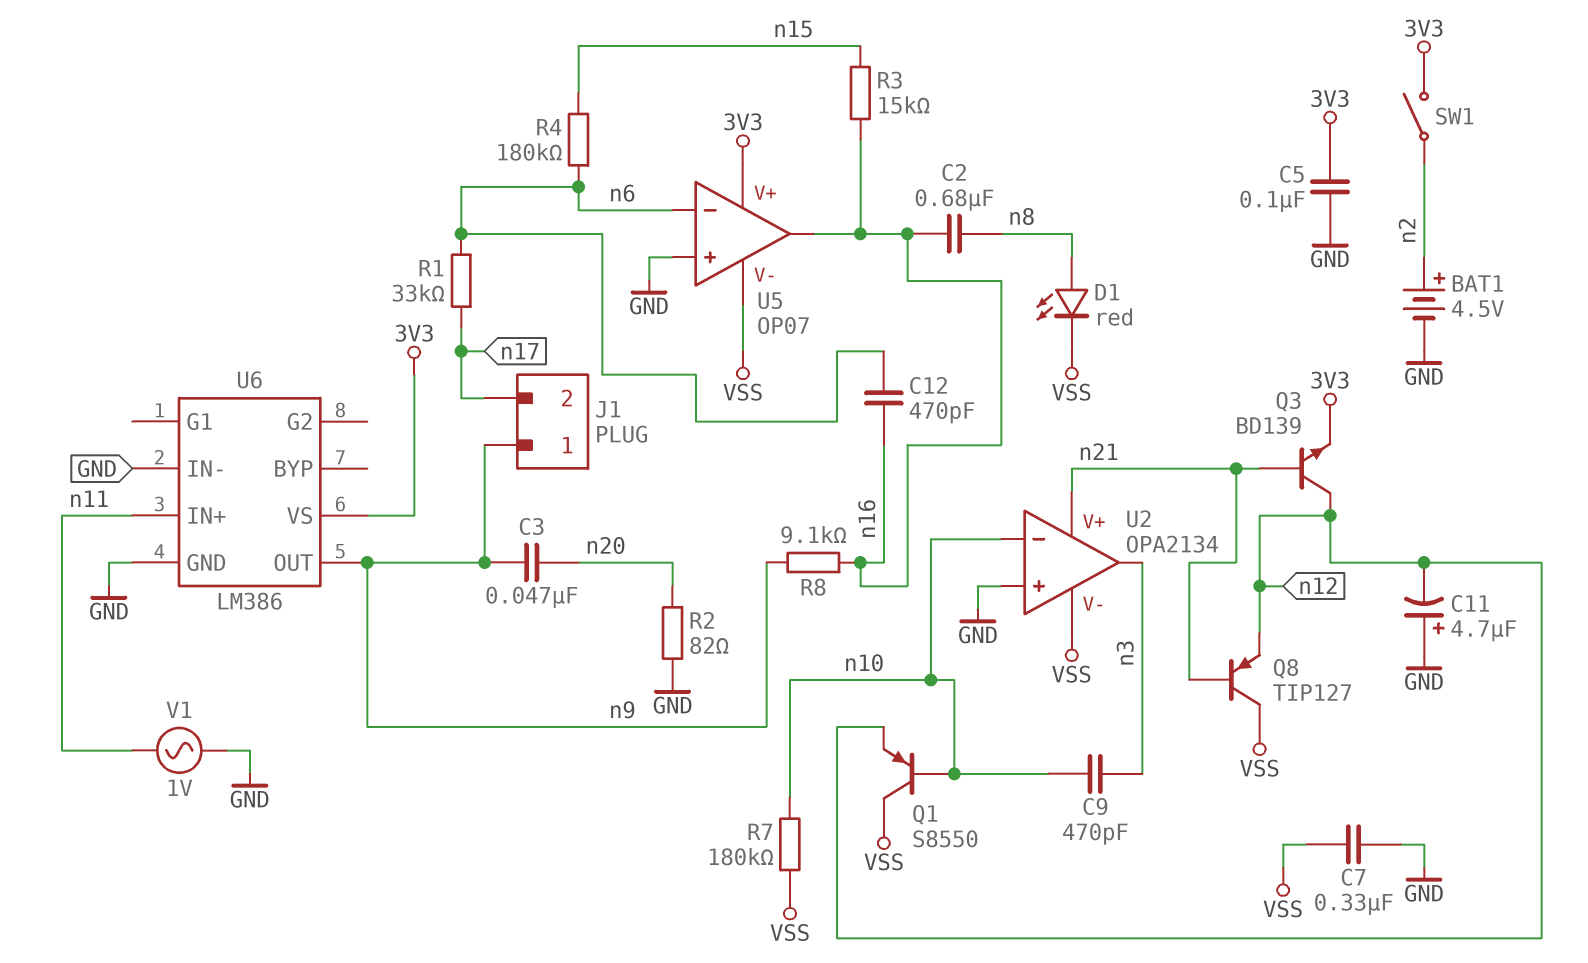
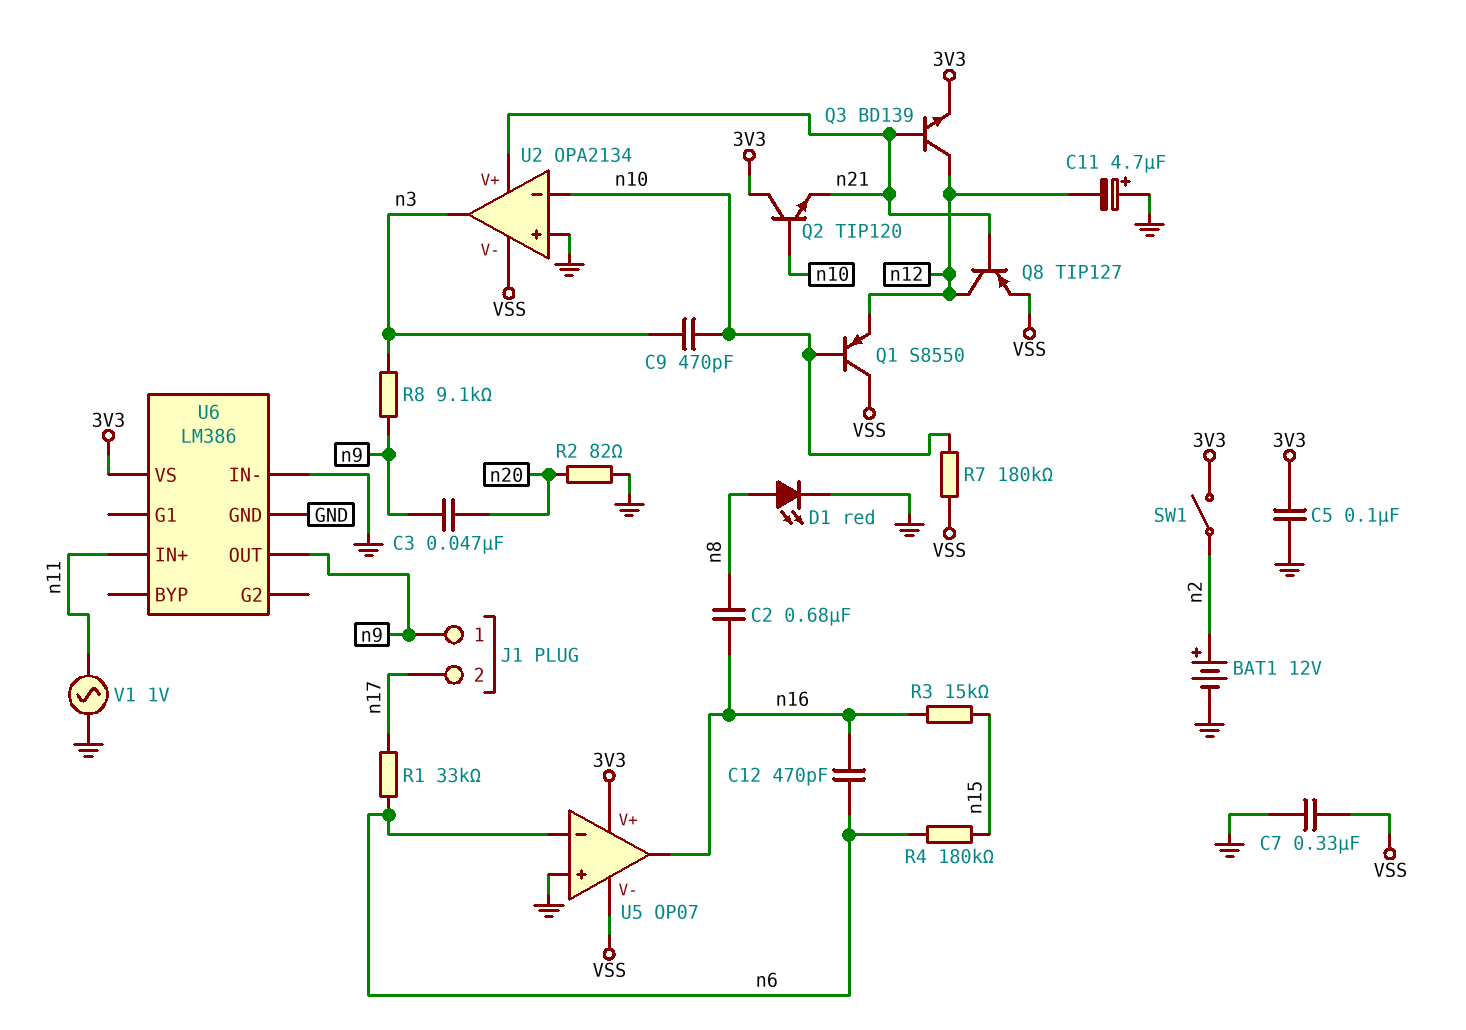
BAT1: 4.5V (plus n2, minus GND) -> 12V (plus n2, minus GND)
D1: LED red (A n8, K VSS) -> LED red (A n8, K GND)
Q2: none -> NPN TIP120 (B n10, C 3V3, E n21)
Q8: PNP TIP127 (B n21, C VSS, E n12) -> PNP TIP127 (B n21, C n12, E VSS)
R8: 9.1k (n9, n16) -> 9.1k (n3, n9)

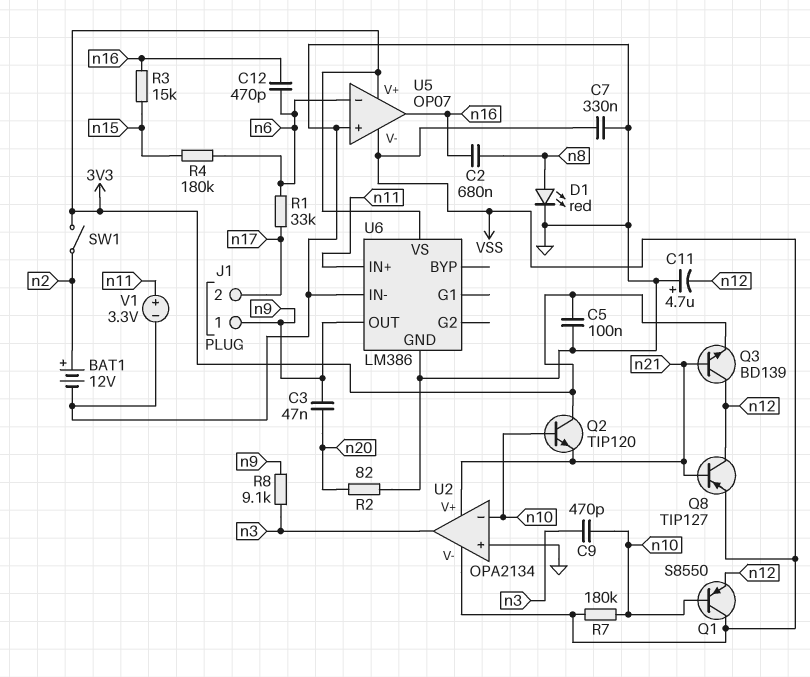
V1: AC 1V (GND, n11) -> 3.3V (plus n11, minus GND)

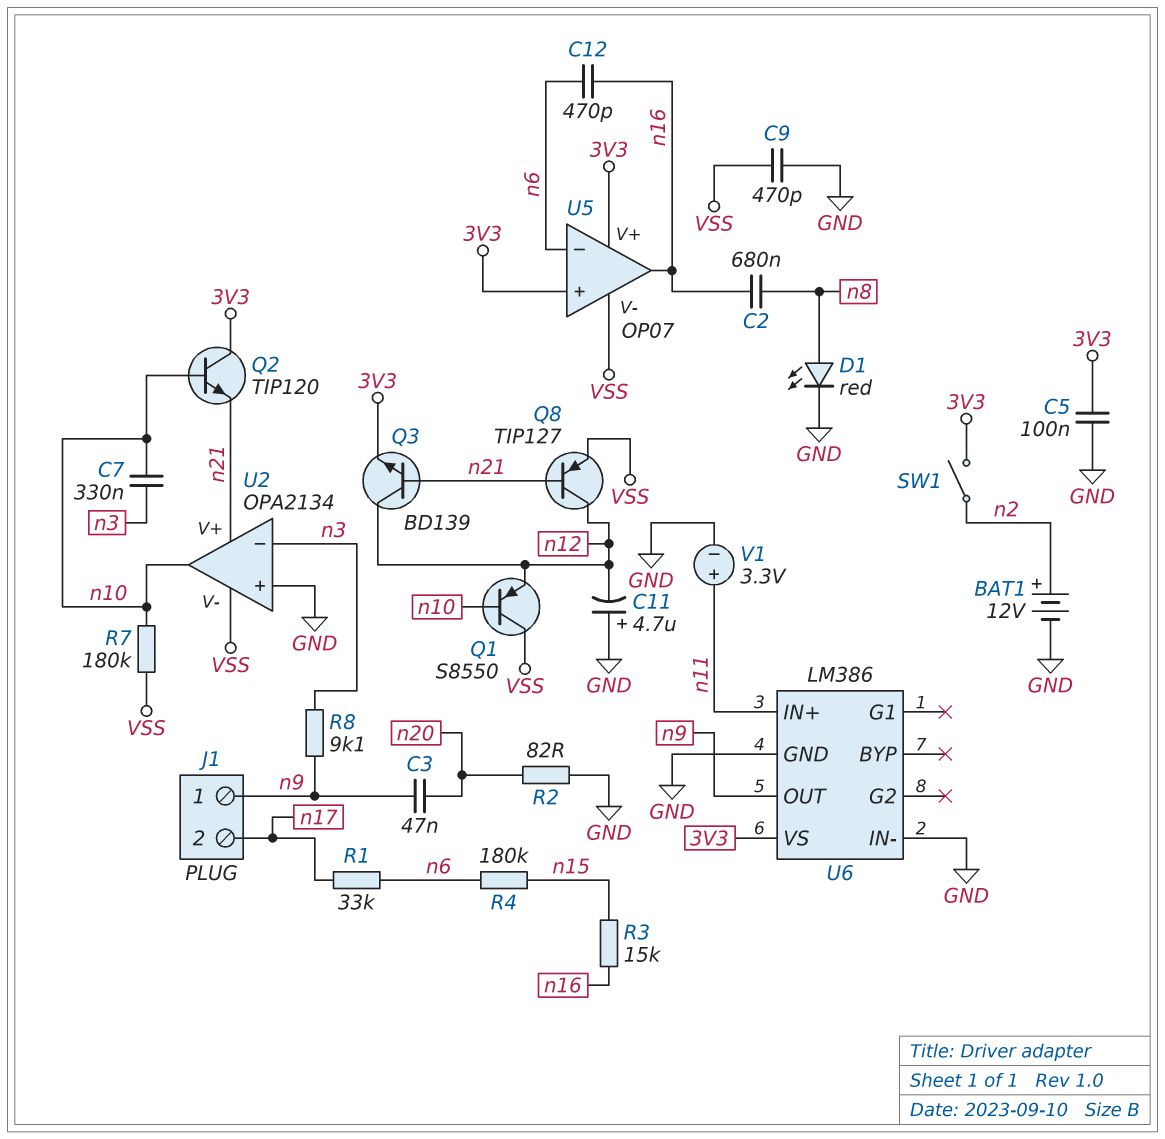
C7: 330nF (GND, VSS) -> 330nF (n3, n10)
C9: 470pF (n3, n10) -> 470pF (GND, VSS)
U2 pin in-: n10 -> n3
U2 pin out: n3 -> n10
U5 pin in+: GND -> 3V3

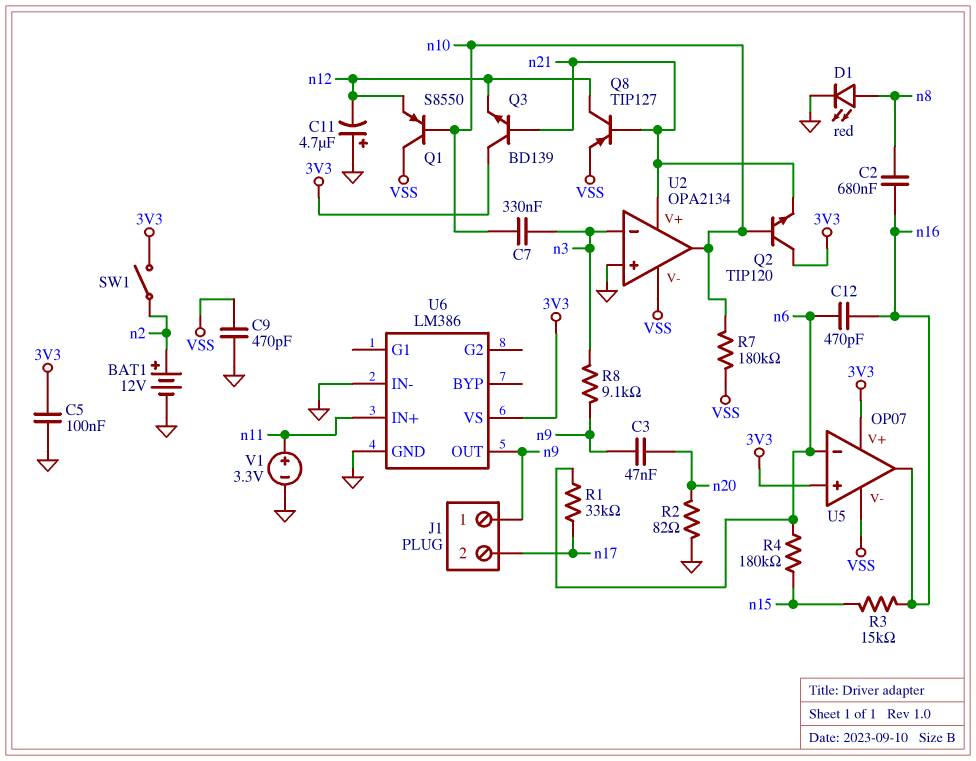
Q3: NPN BD139 (B n21, C n12, E 3V3) -> NPN BD139 (B n21, C 3V3, E n12)

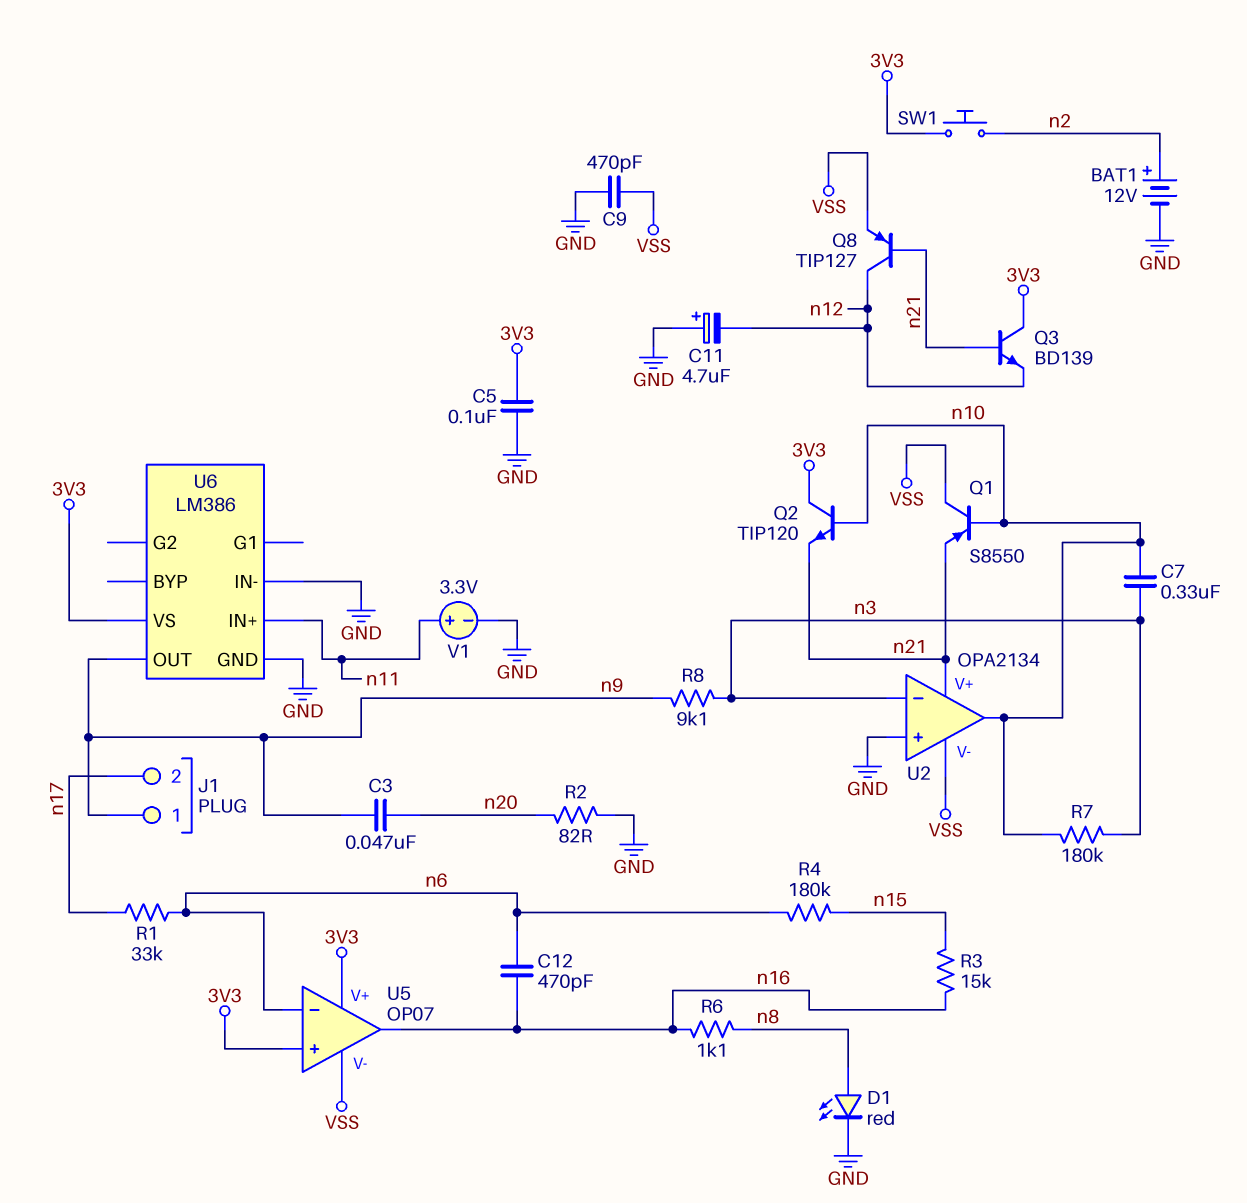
C2: 680nF (n8, n16) -> none
Q1: PNP S8550 (B n10, C VSS, E n12) -> PNP S8550 (B n10, C VSS, E n21)
R6: none -> 1.1k (n8, n16)
R7: 180k (VSS, n10) -> 180k (n3, n10)
SW1: switch (3V3, n2) -> button (3V3, n2)

